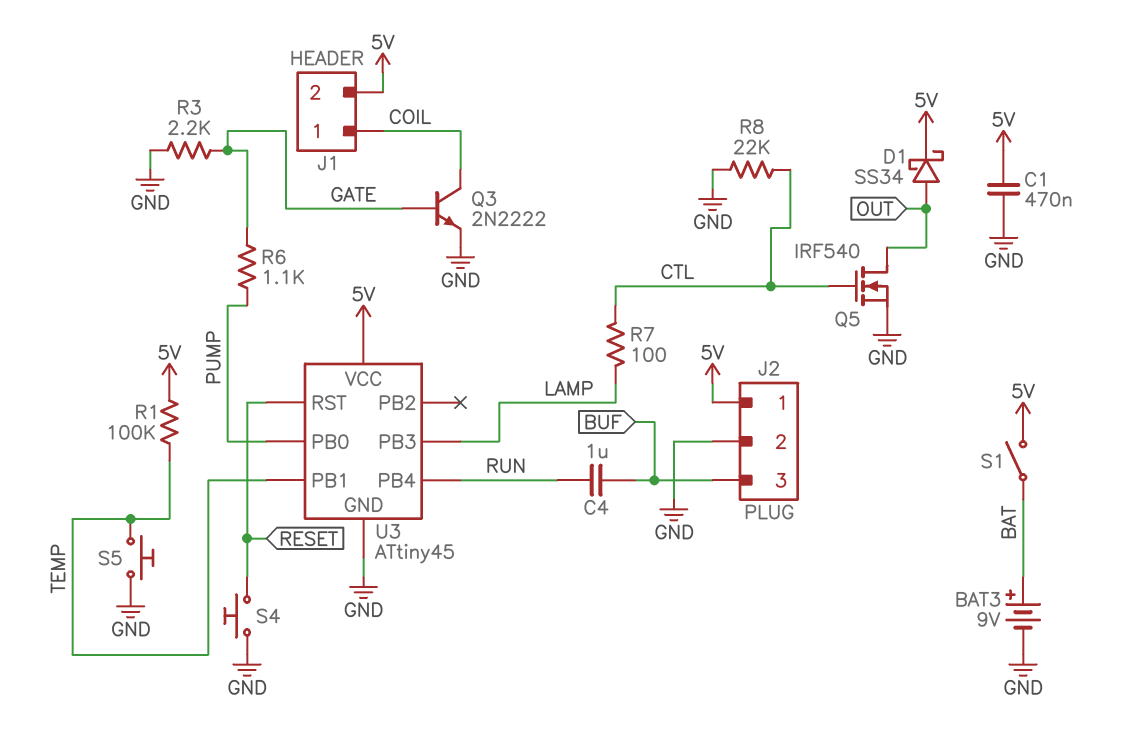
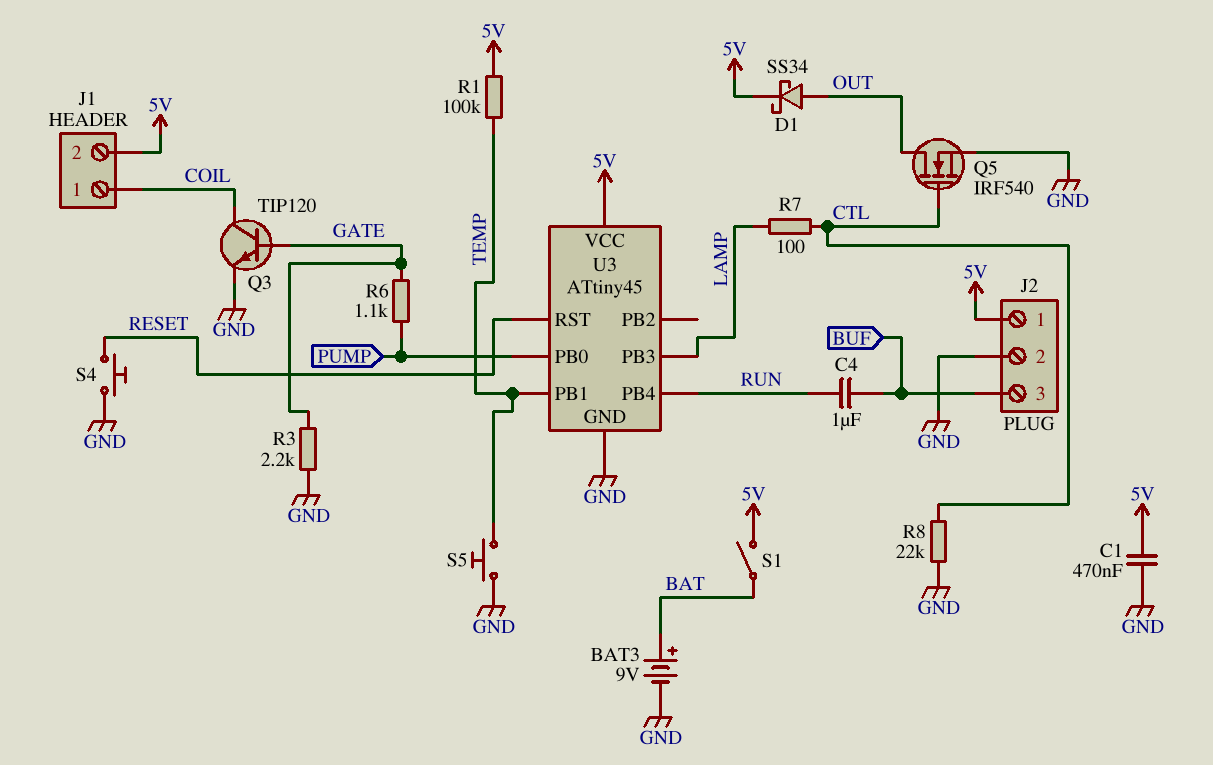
Q3: NPN 2N2222 (B GATE, C COIL, E GND) -> NPN TIP120 (B GATE, C COIL, E GND)

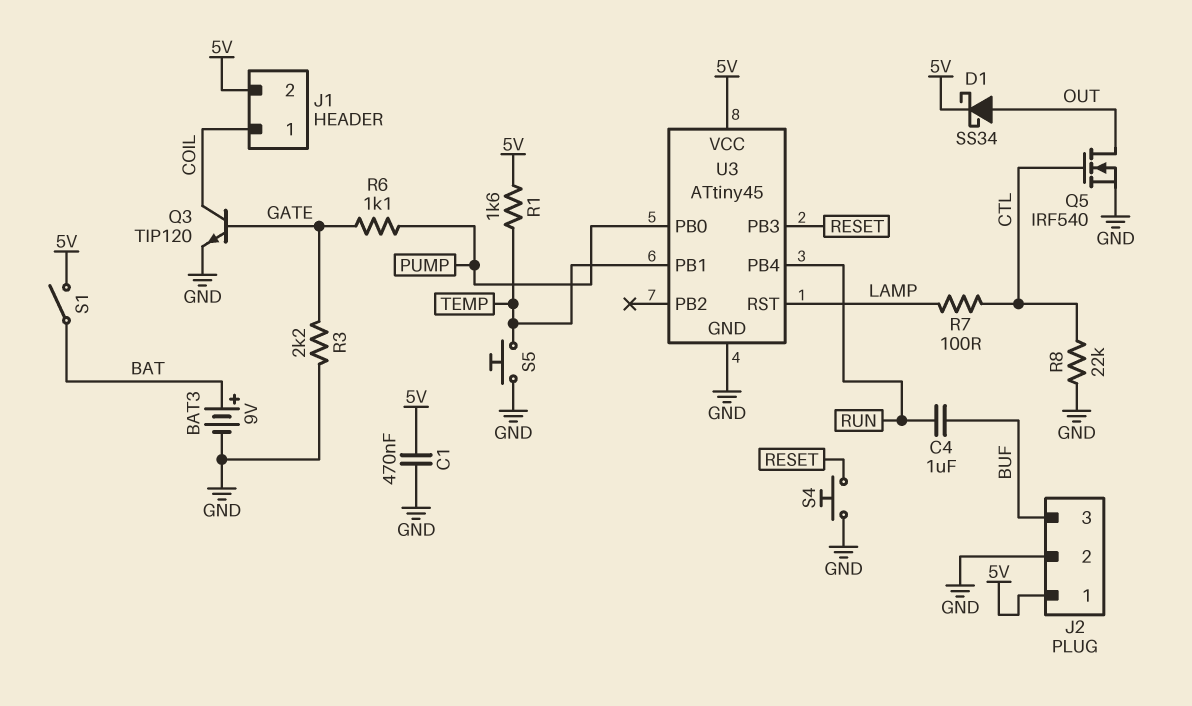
R1: 100k (5V, TEMP) -> 1.6k (5V, TEMP)
U3 pin PB3: LAMP -> RESET
U3 pin RST: RESET -> LAMP

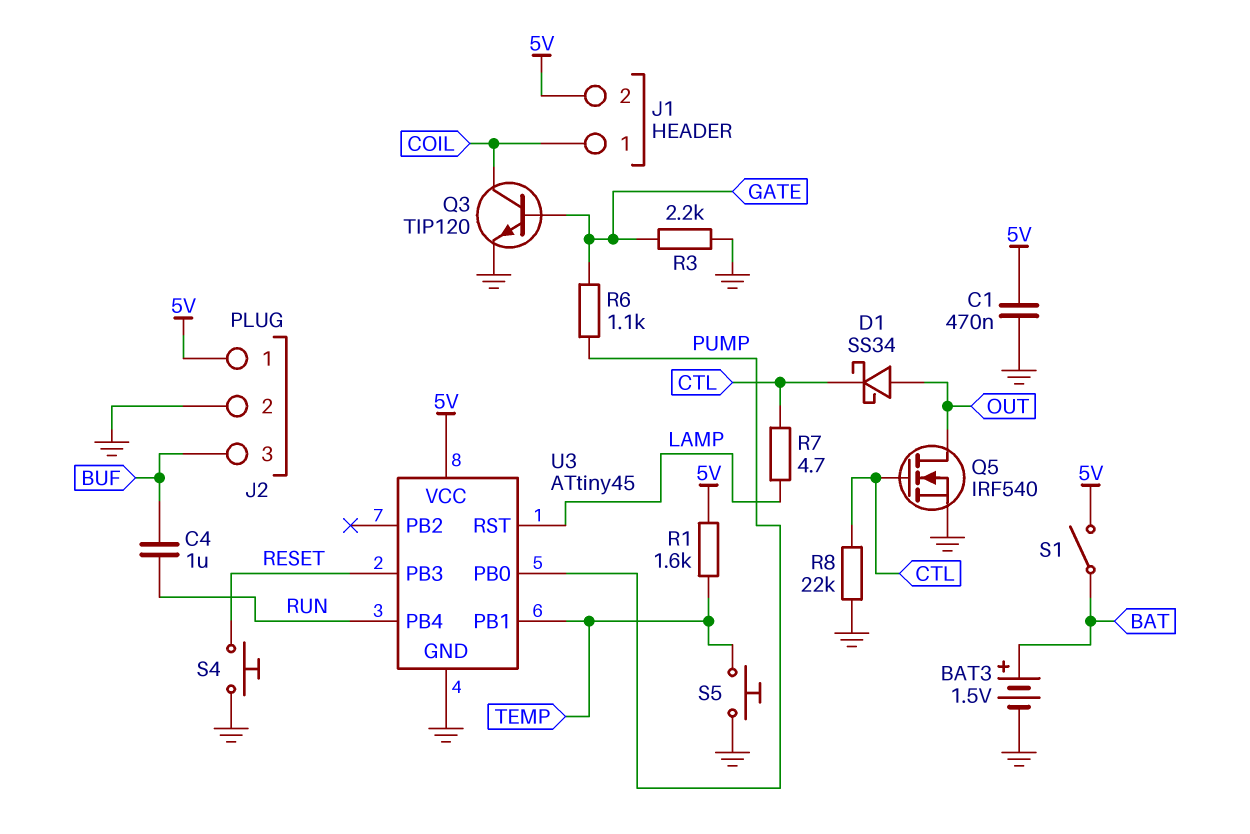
BAT3: 9V (plus BAT, minus GND) -> 1.5V (plus BAT, minus GND)
D1: schottky SS34 (A OUT, K 5V) -> schottky SS34 (A OUT, K CTL)
R7: 100 (CTL, LAMP) -> 4.7 (CTL, LAMP)

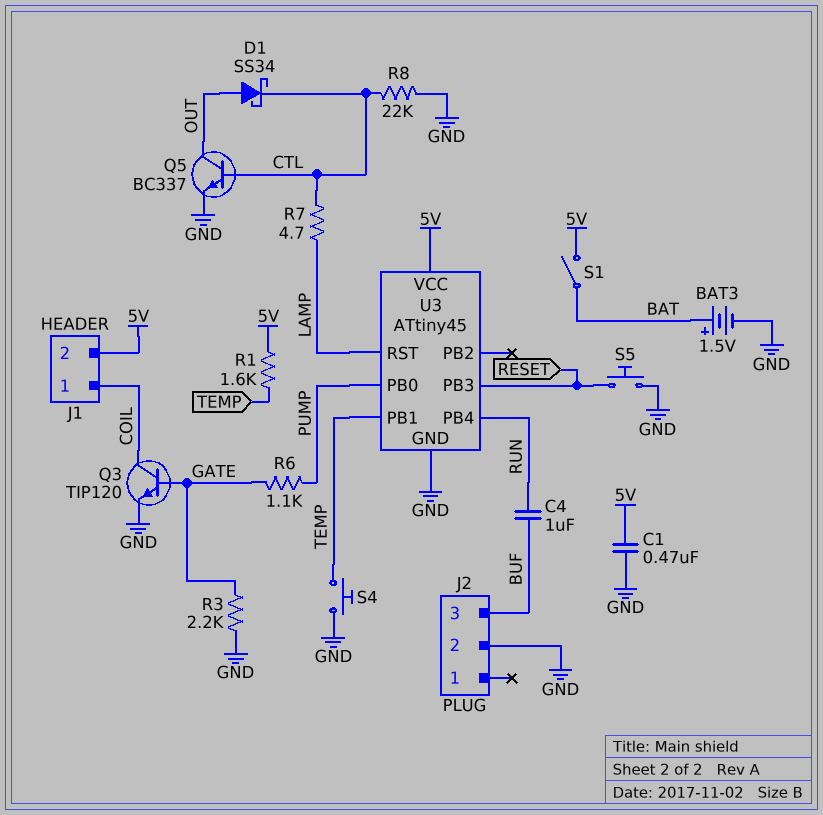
J2 pin 1: 5V -> none
Q5: NMOS IRF540 (G CTL, D OUT, S GND) -> NPN BC337 (B CTL, C OUT, E GND)
S4: button (GND, RESET) -> button (GND, TEMP)
S5: button (GND, TEMP) -> button (GND, RESET)

